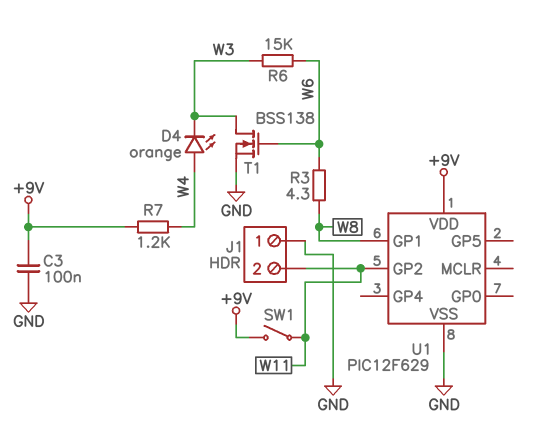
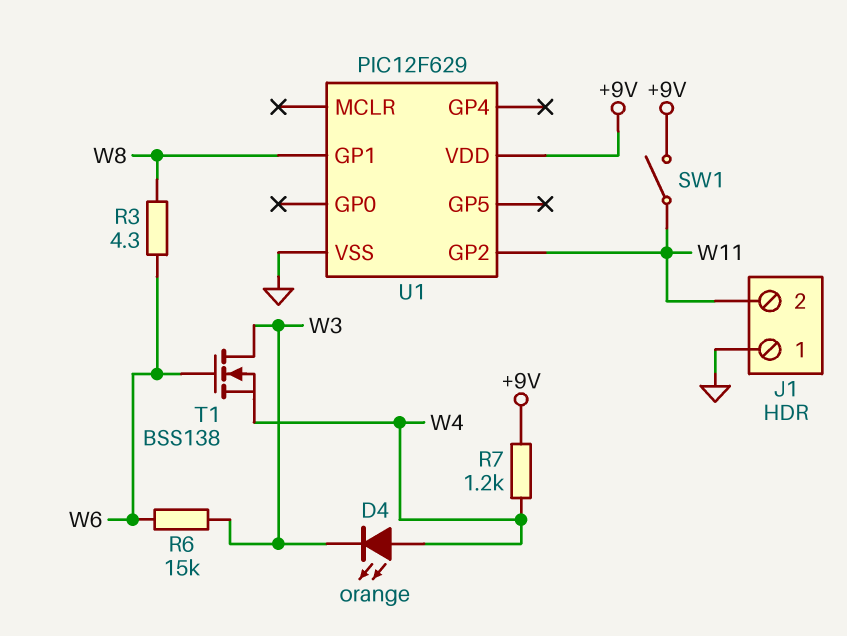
C3: 100nF (+9V, GND) -> none
T1: NMOS BSS138 (G W6, D W3, S GND) -> NMOS BSS138 (G W6, D W3, S W4)

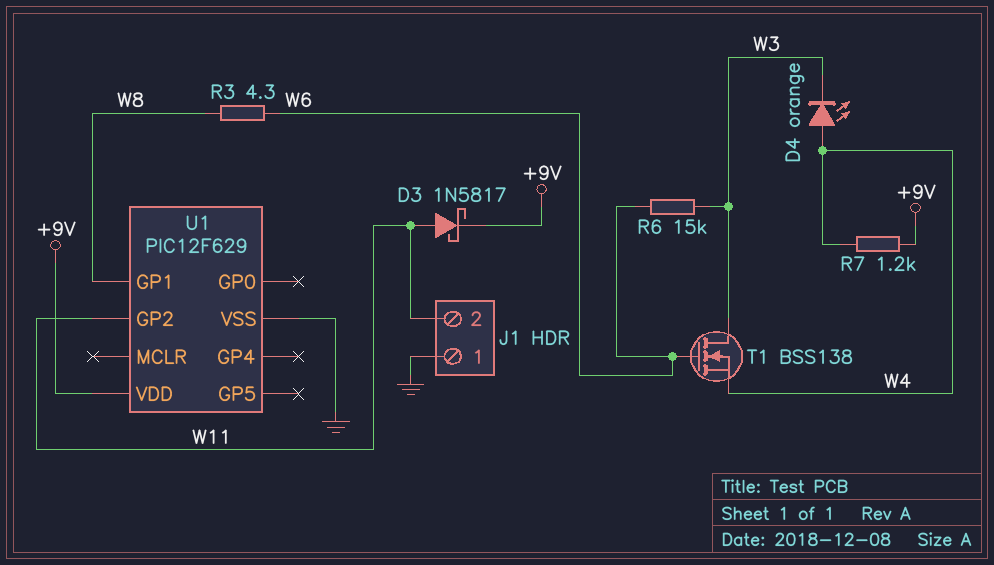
D3: none -> schottky 1N5817 (A W11, K +9V)
SW1: switch (+9V, W11) -> none

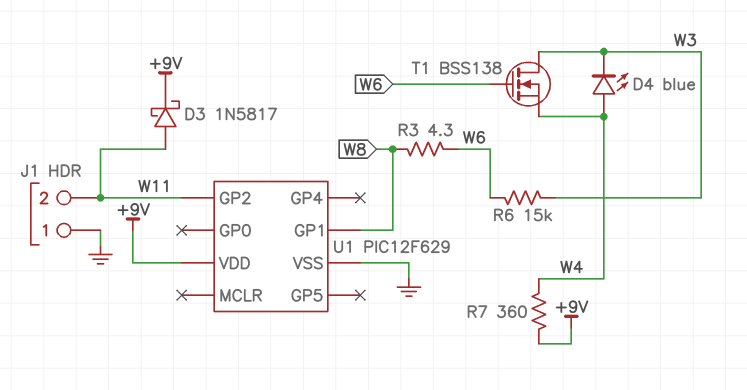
D4: LED orange (A W4, K W3) -> LED blue (A W4, K W3)
R7: 1.2k (+9V, W4) -> 360 (+9V, W4)

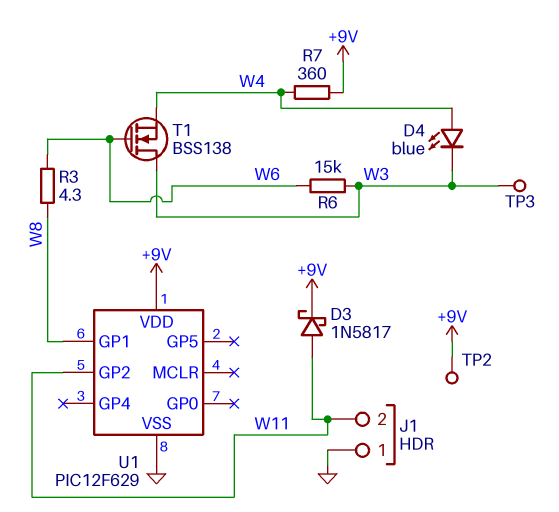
TP2: none -> test point (+9V)
TP3: none -> test point (W3)

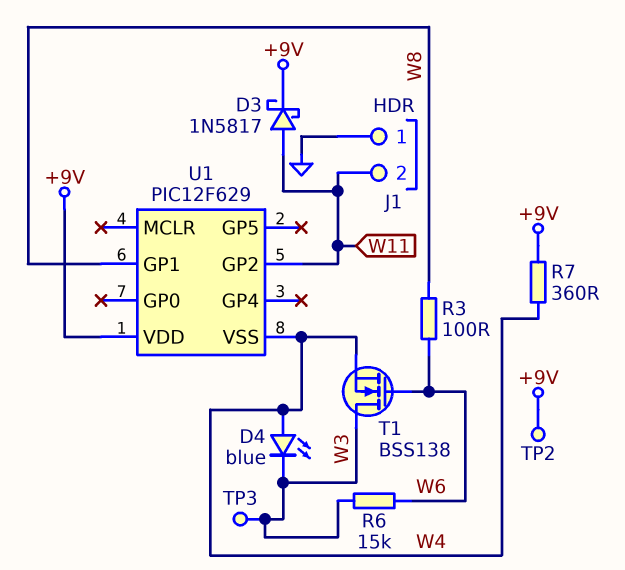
R3: 4.3 (W6, W8) -> 100 (W6, W8)
U1 pin VSS: GND -> W4

